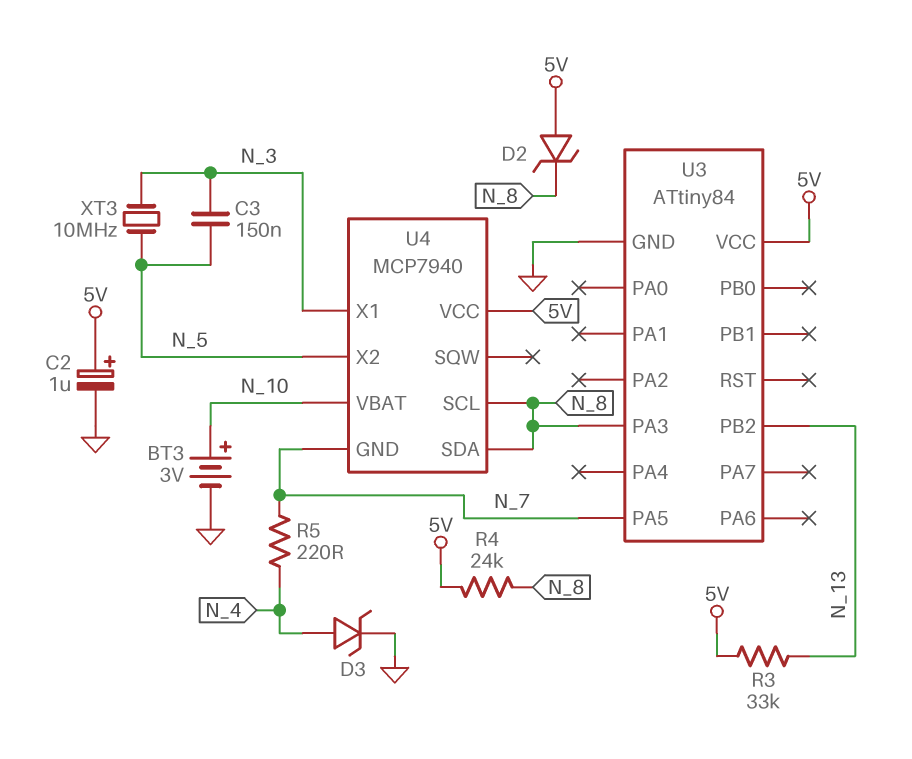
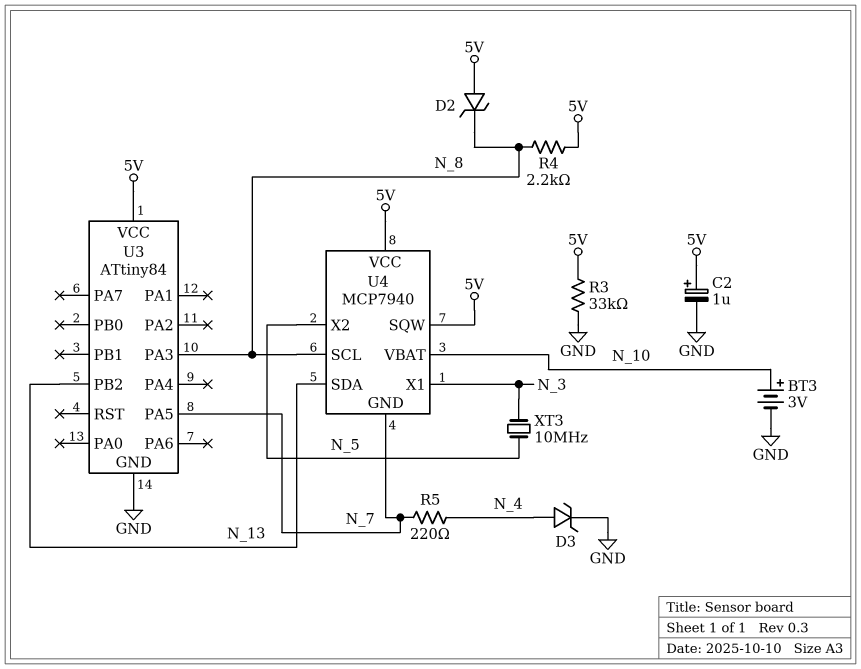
C3: 150nF (N_3, N_5) -> none
R3: 33k (5V, N_13) -> 33k (5V, GND)
R4: 24k (5V, N_8) -> 2.2k (5V, N_8)
U4 pin SDA: N_8 -> N_13
U4 pin SQW: none -> 5V

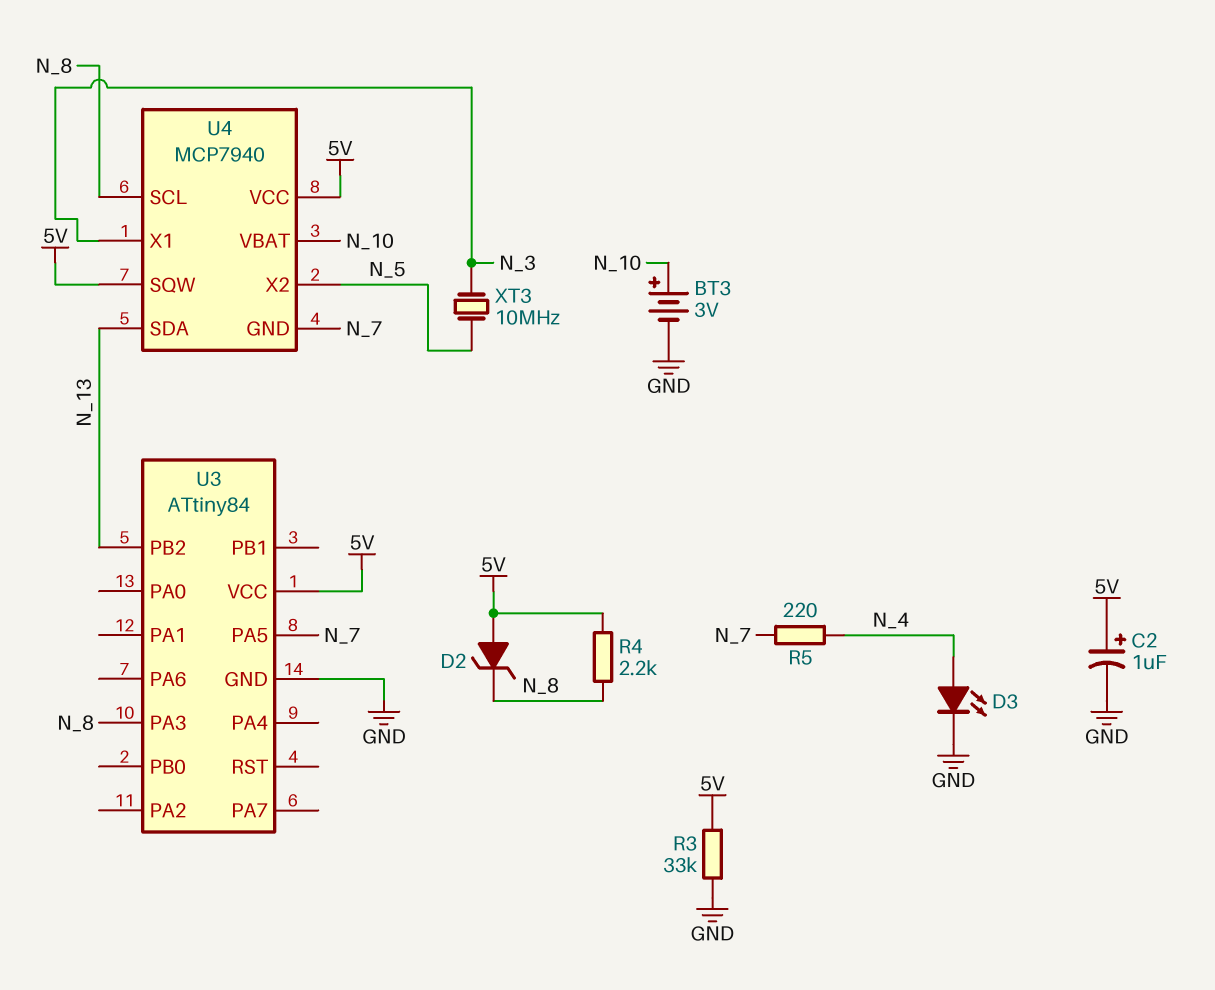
D3: zener (A N_4, K GND) -> LED (A N_4, K GND)

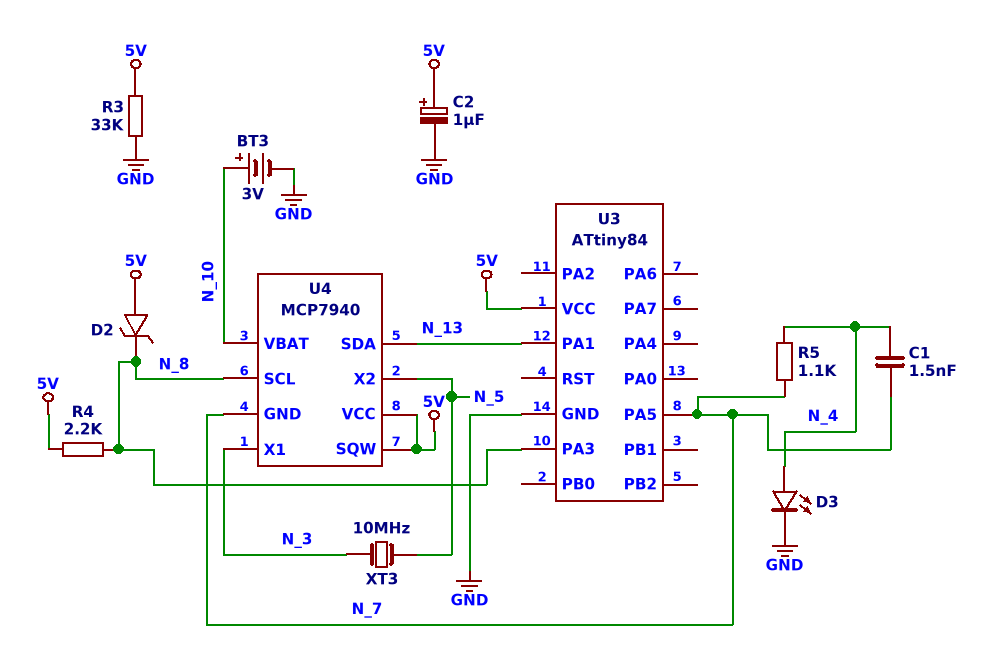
C1: none -> 1.5nF (N_4, N_7)
R5: 220 (N_4, N_7) -> 1.1k (N_4, N_7)
U3 pin PA1: none -> N_13
U3 pin PB2: N_13 -> none

